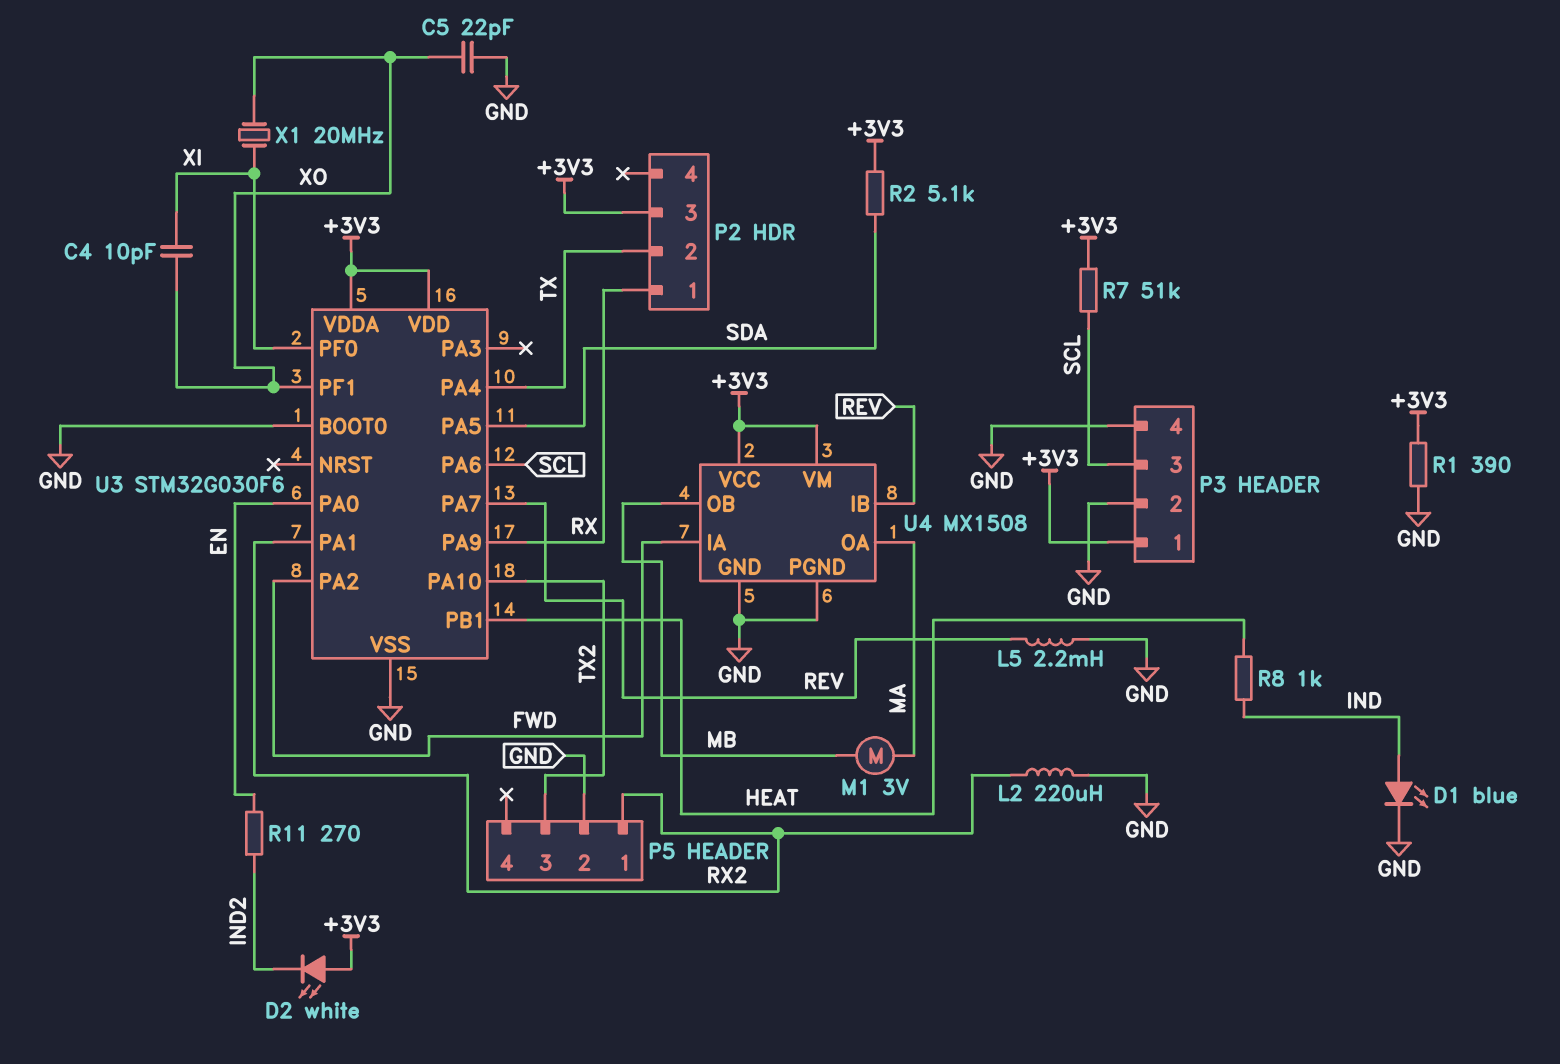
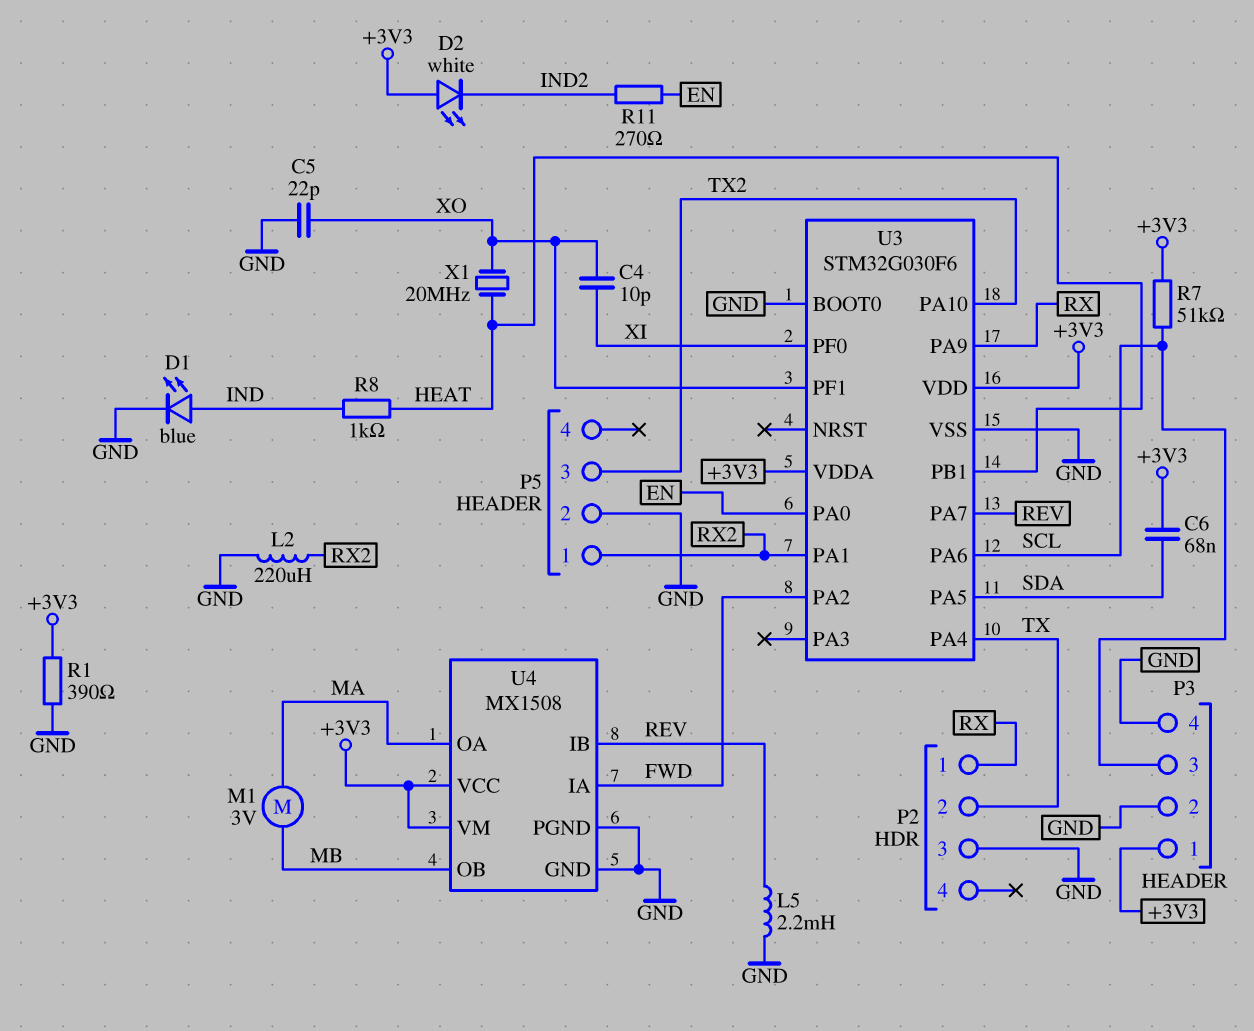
C6: none -> 68nF (+3V3, SDA)
P2 pin 3: +3V3 -> GND
R2: 5.1k (+3V3, SDA) -> none
X1: 20MHz (XI, XO) -> 20MHz (HEAT, XO)

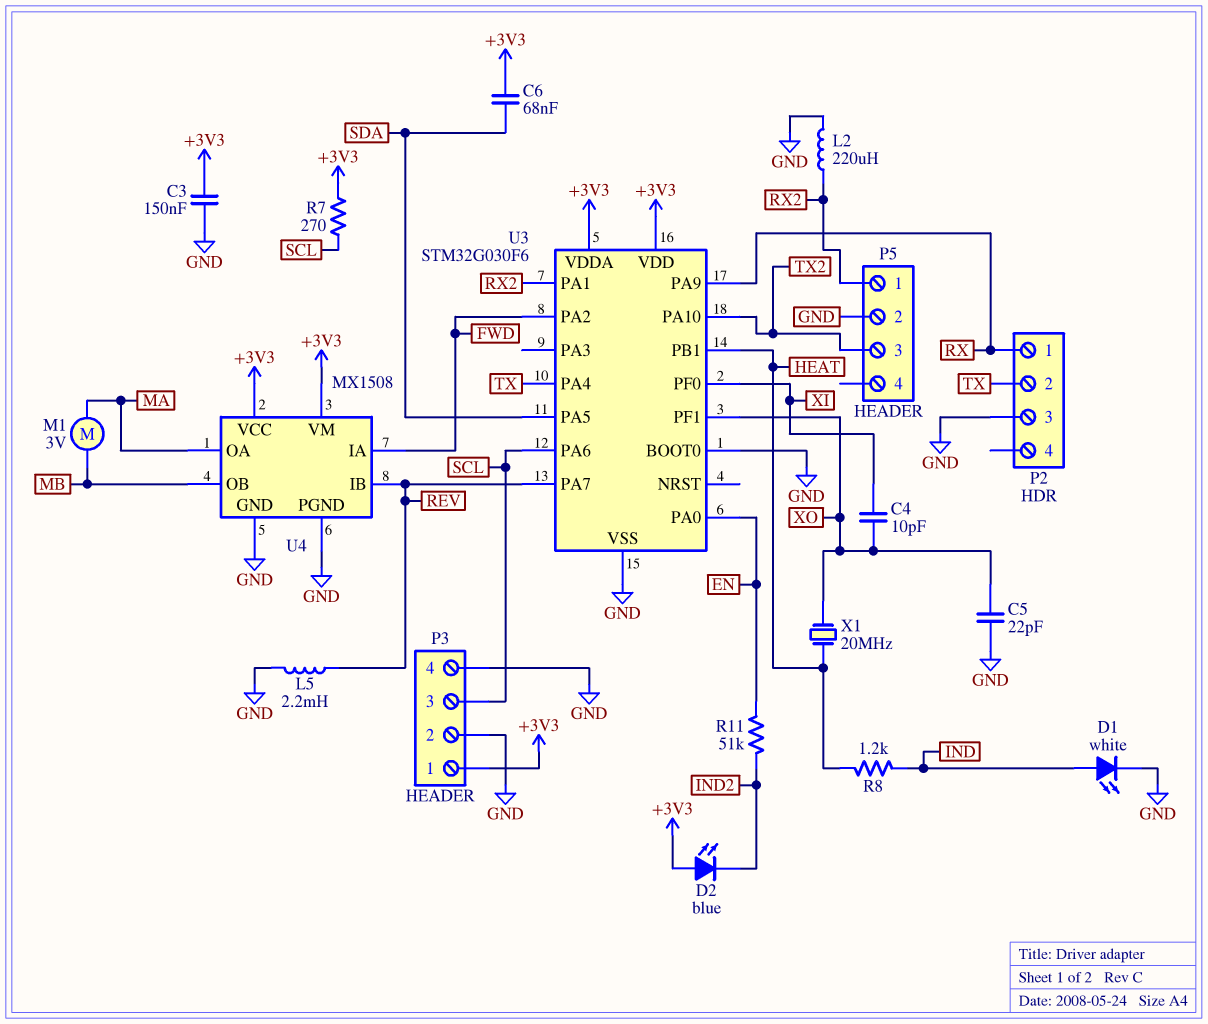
C3: none -> 150nF (+3V3, GND)
D1: LED blue (A IND, K GND) -> LED white (A IND, K GND)
D2: LED white (A +3V3, K IND2) -> LED blue (A +3V3, K IND2)
R1: 390 (+3V3, GND) -> none
R7: 51k (+3V3, SCL) -> 270 (+3V3, SCL)
R8: 1k (HEAT, IND) -> 1.2k (HEAT, IND)
R11: 270 (EN, IND2) -> 51k (EN, IND2)

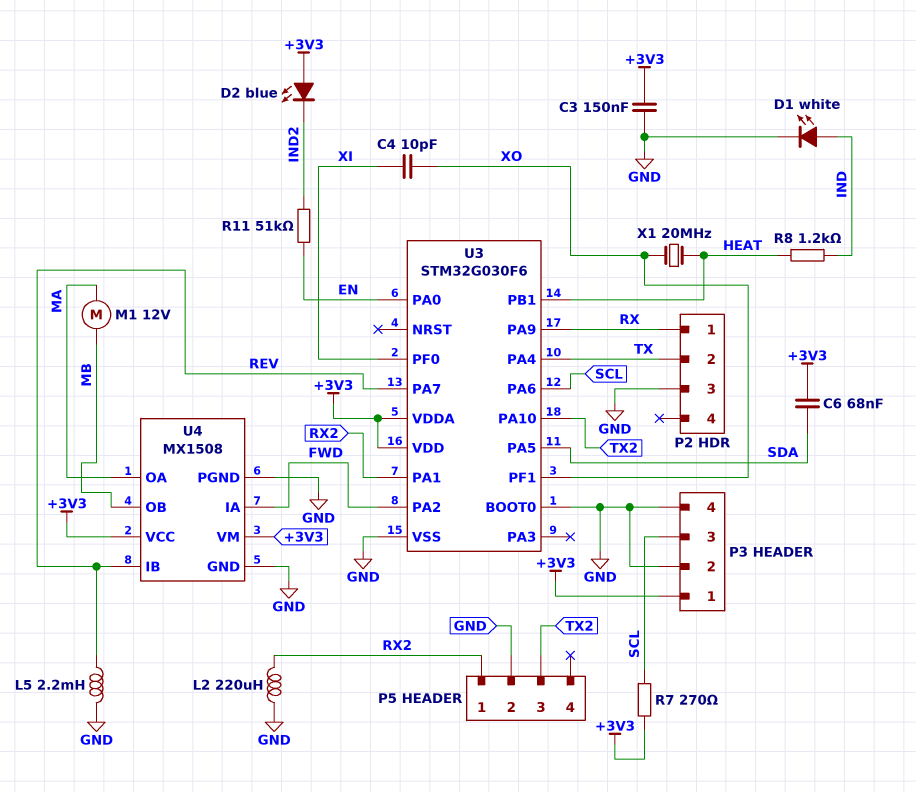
C5: 22pF (GND, XO) -> none
M1: motor 3V (MA, MB) -> motor 12V (MA, MB)

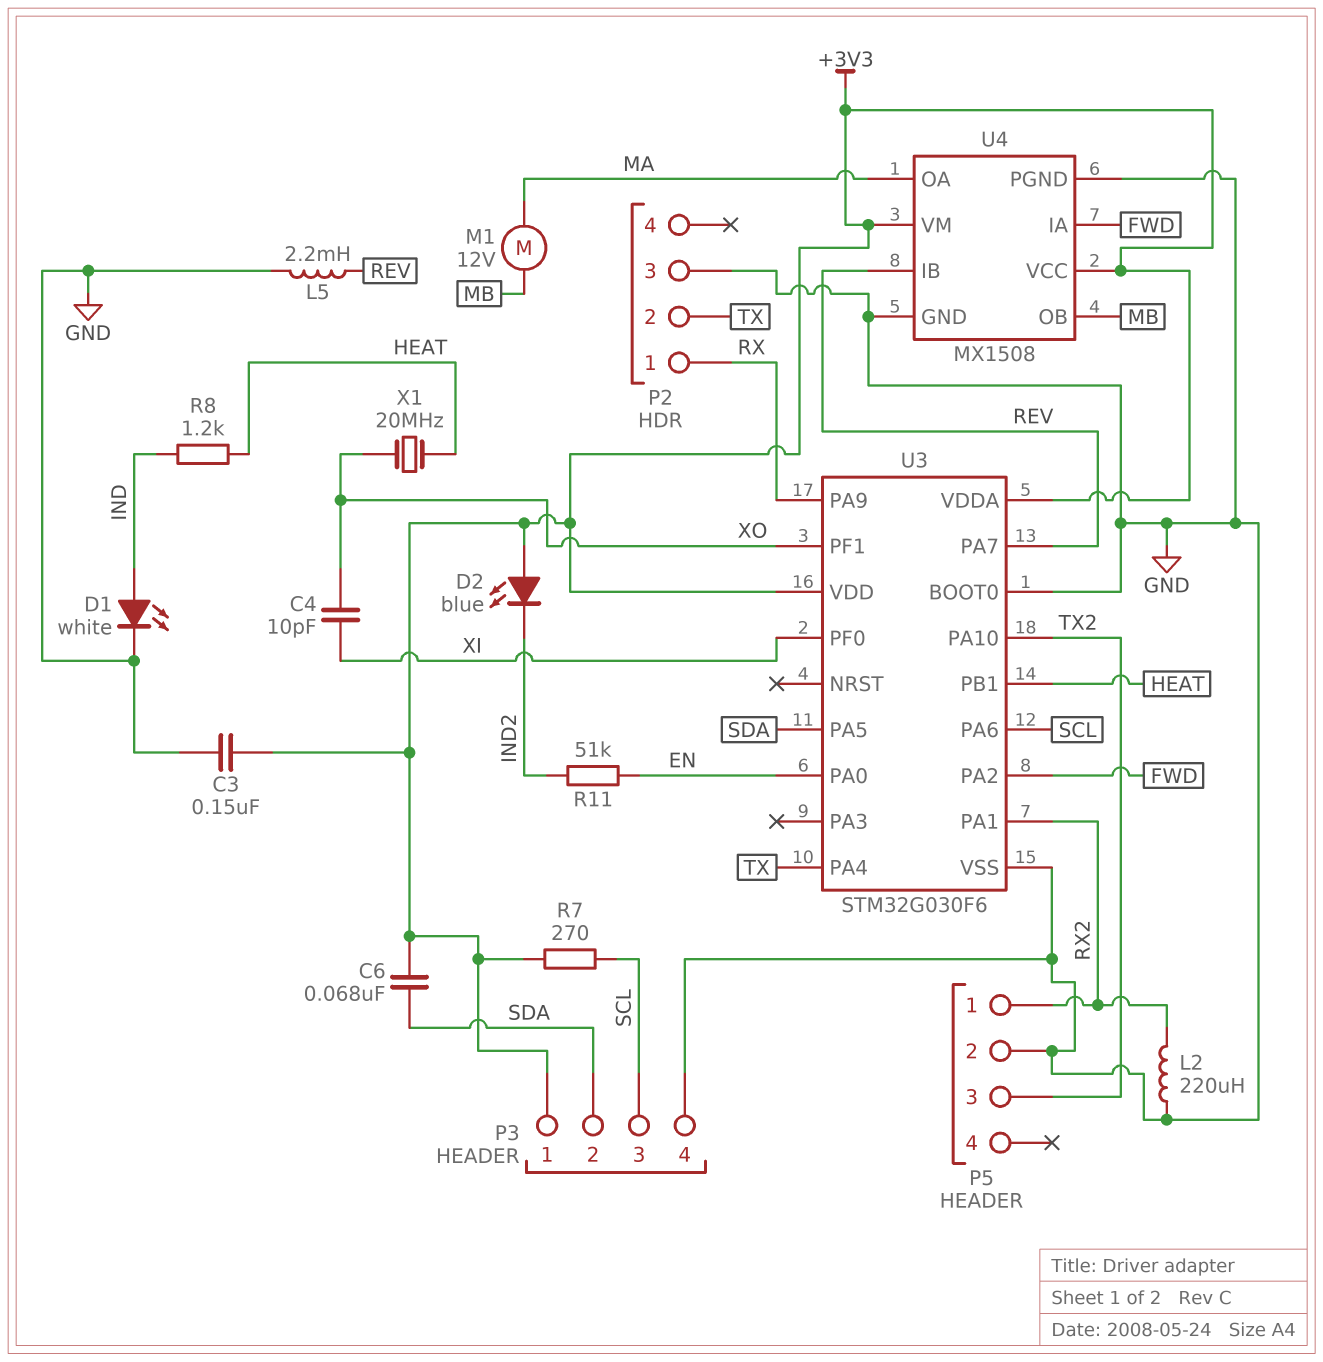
P3 pin 2: GND -> SDA

